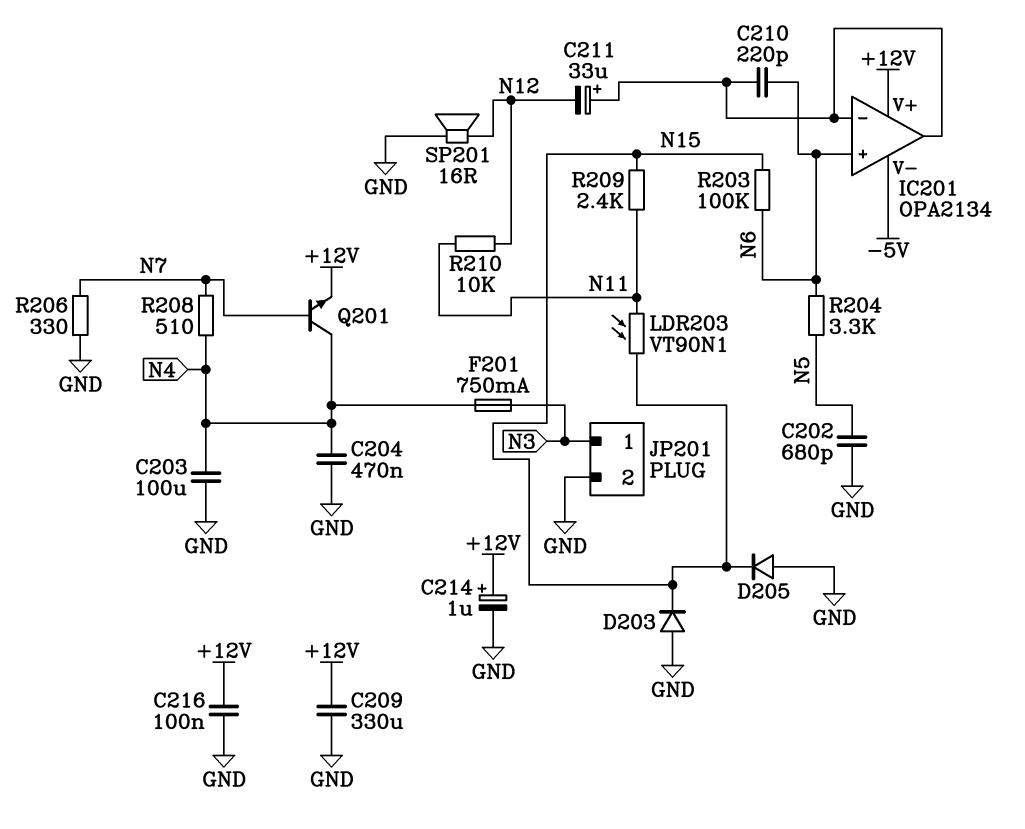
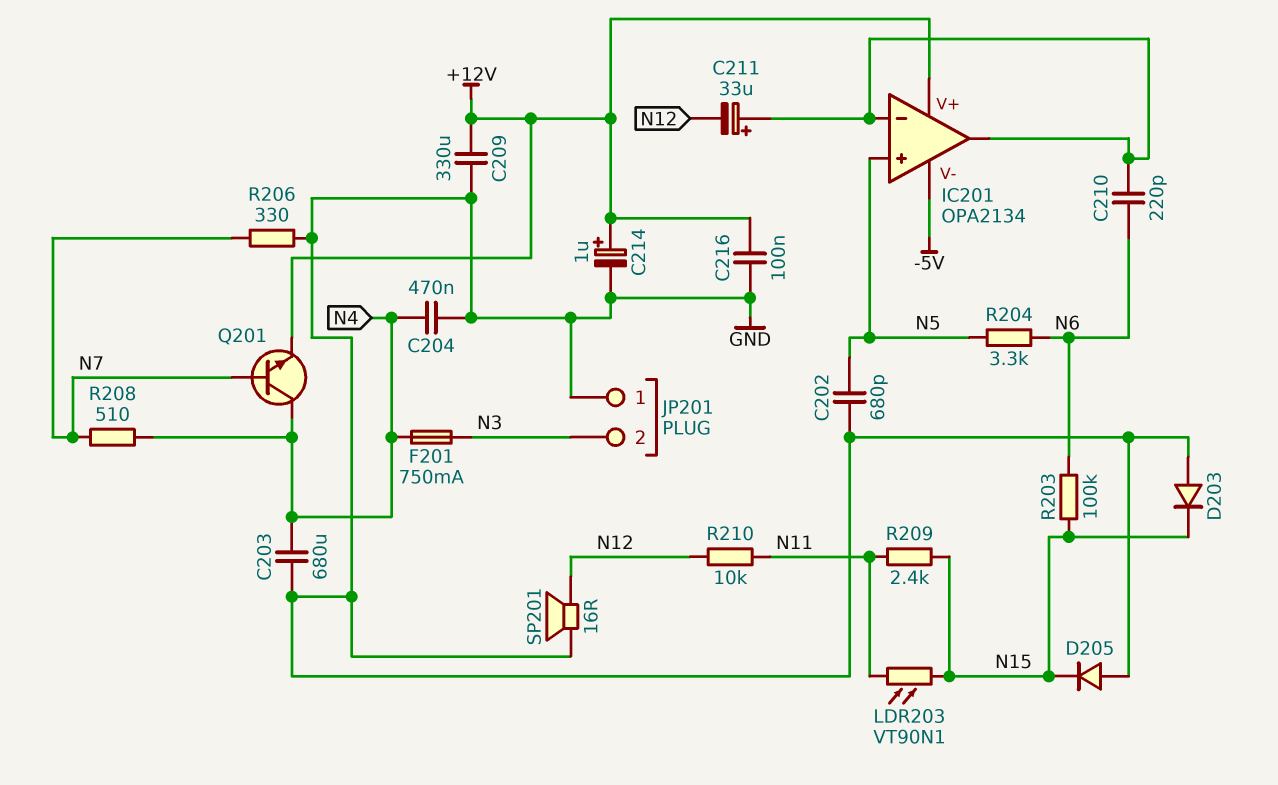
C203: 100uF (GND, N4) -> 680uF (GND, N4)
IC201 pin in+: N6 -> N5
JP201 pin 1: N3 -> GND
JP201 pin 2: GND -> N3

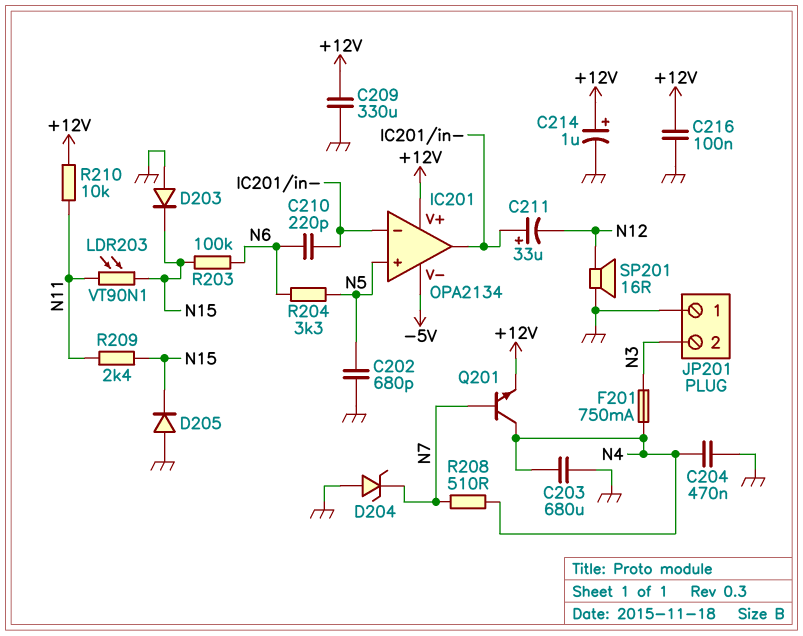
D204: none -> zener (A GND, K N7)
R206: 330 (GND, N7) -> none
R210: 10k (N11, N12) -> 10k (+12V, N11)

